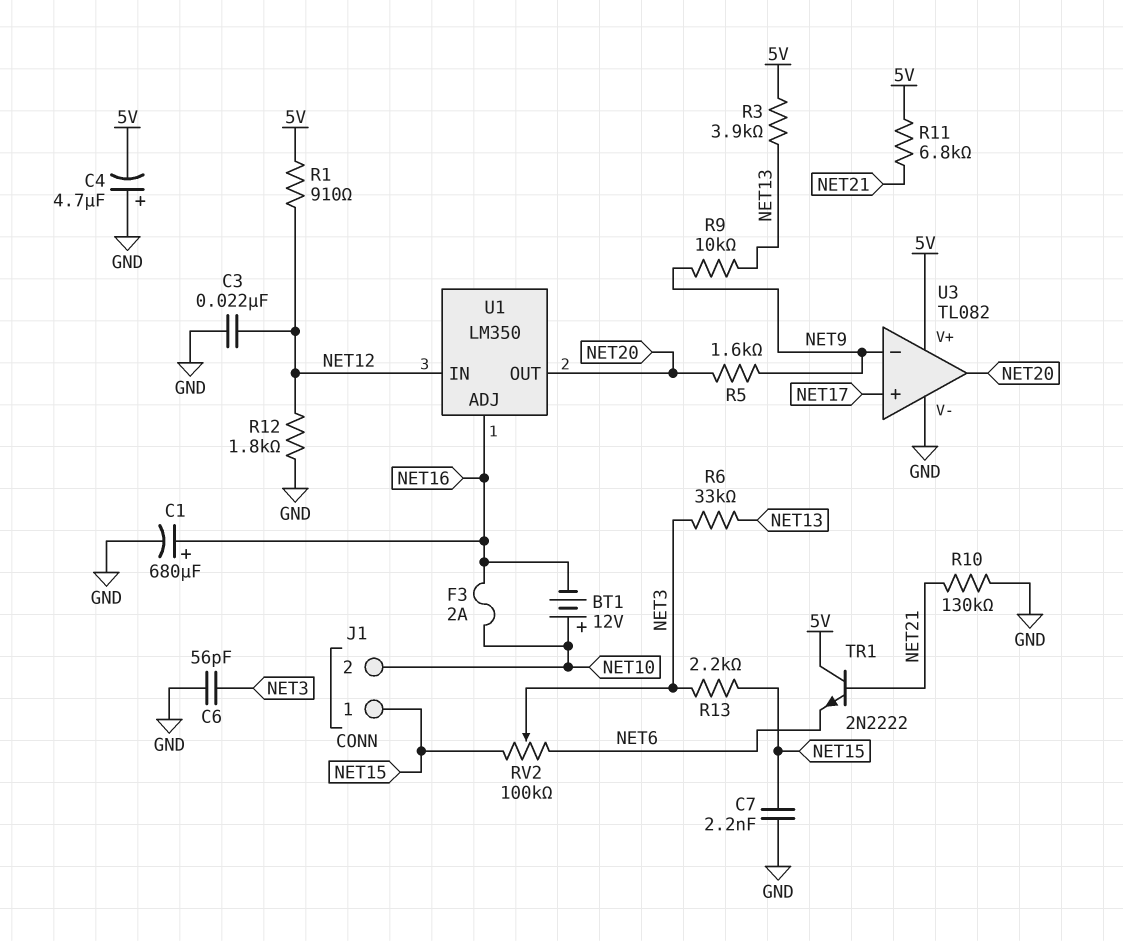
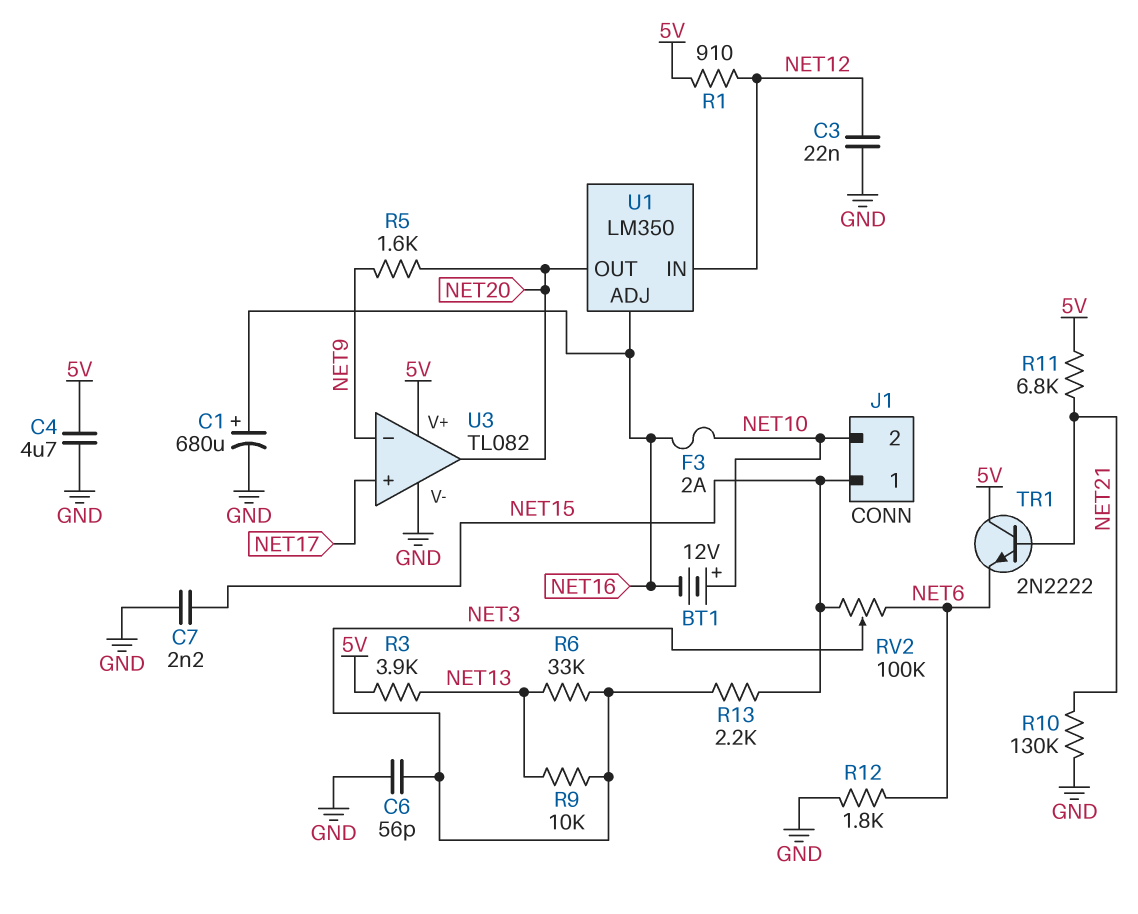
C4: 4.7uF (plus GND, minus 5V) -> 4.7uF (5V, GND)
R9: 10k (NET9, NET13) -> 10k (NET3, NET13)
R12: 1.8k (GND, NET12) -> 1.8k (GND, NET6)

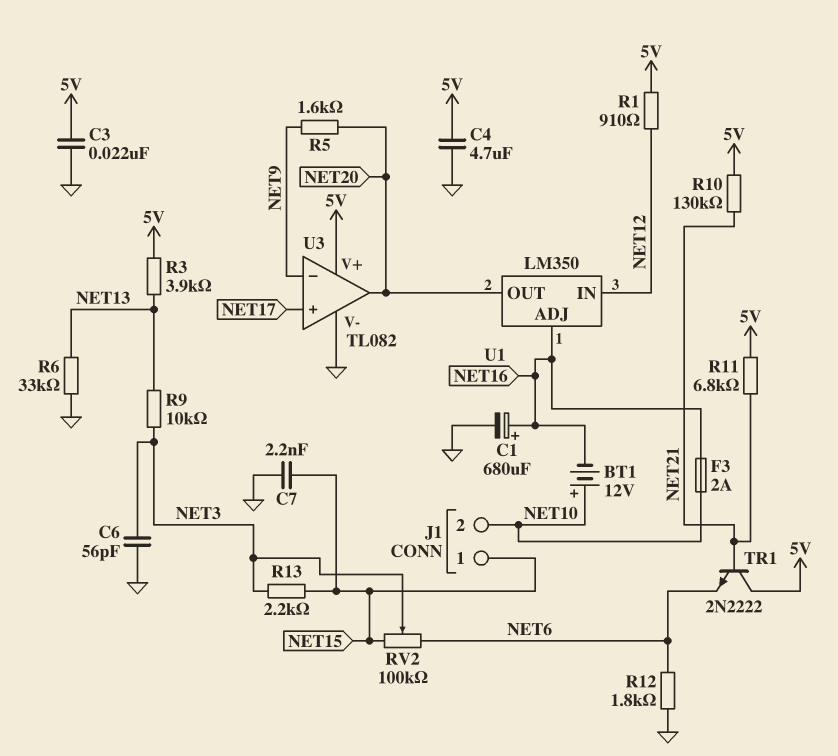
C3: 22nF (GND, NET12) -> 22nF (5V, GND)
R6: 33k (NET3, NET13) -> 33k (GND, NET13)
R10: 130k (GND, NET21) -> 130k (5V, NET21)

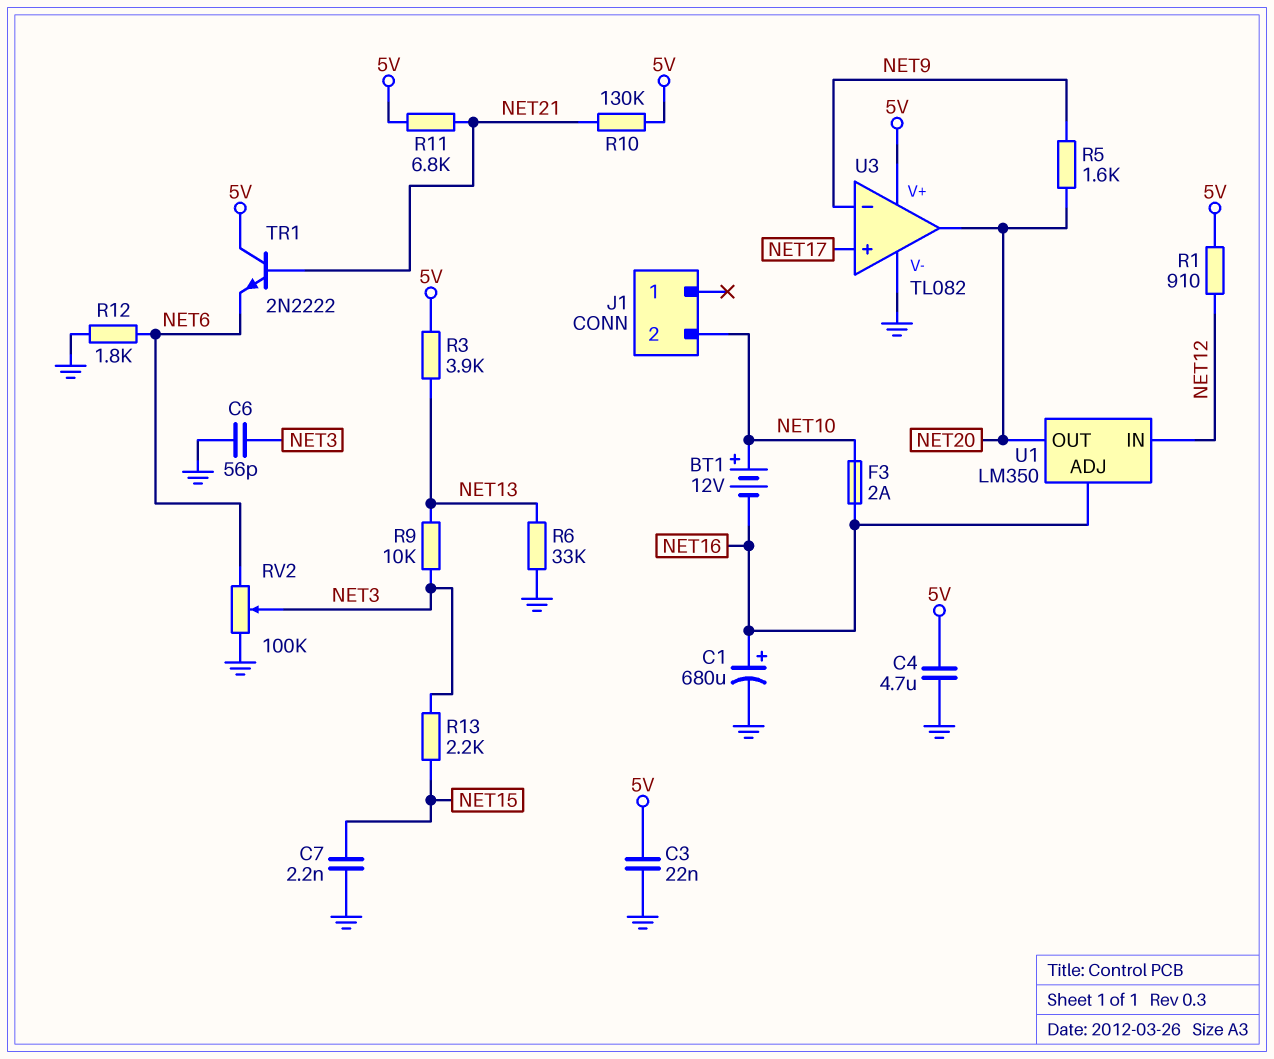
J1 pin 1: NET15 -> none
RV2: 100k (NET6, NET15, wiper NET3) -> 100k (GND, NET6, wiper NET3)

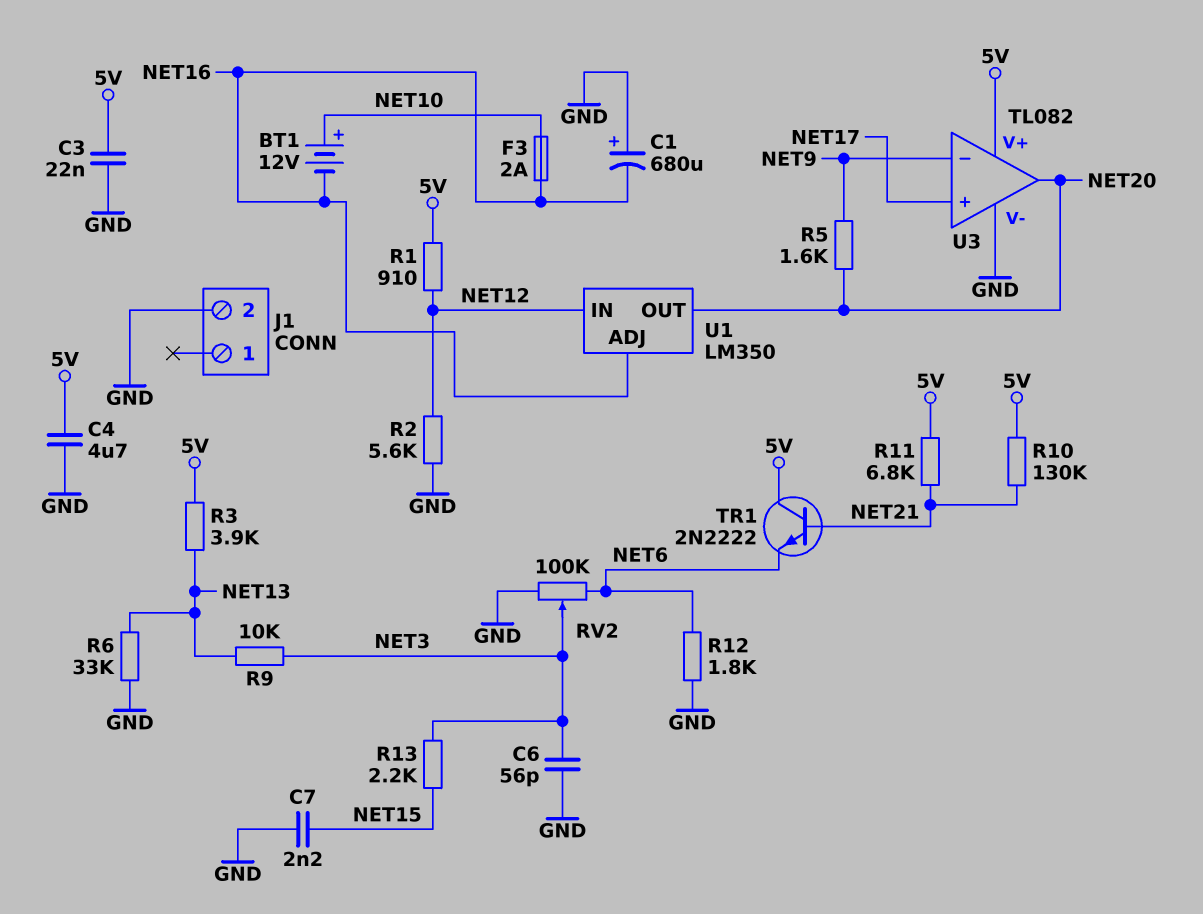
C1: 680uF (plus NET16, minus GND) -> 680uF (plus GND, minus NET16)
J1 pin 2: NET10 -> GND
R2: none -> 5.6k (GND, NET12)

